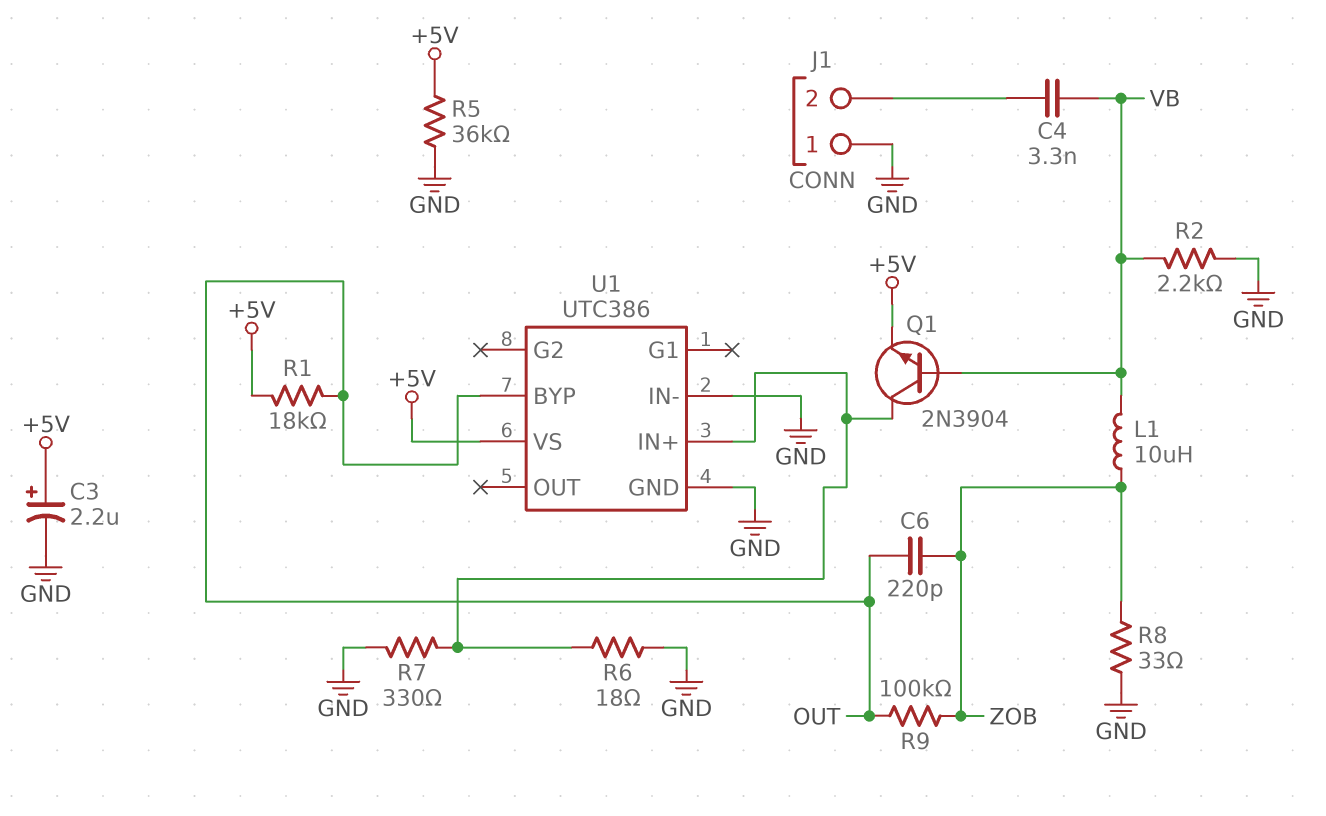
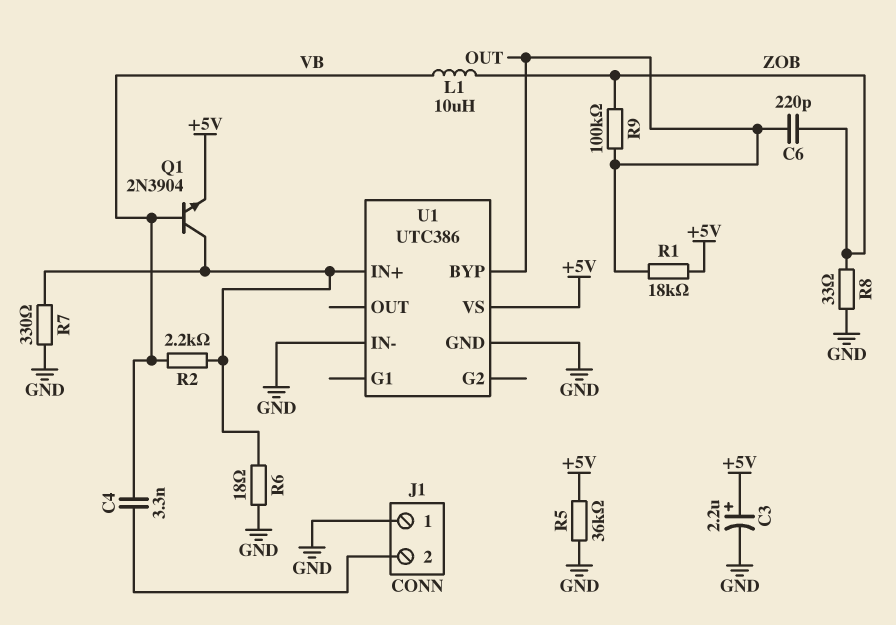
R2: 2.2k (GND, VB) -> 2.2k (U1/IN+, VB)

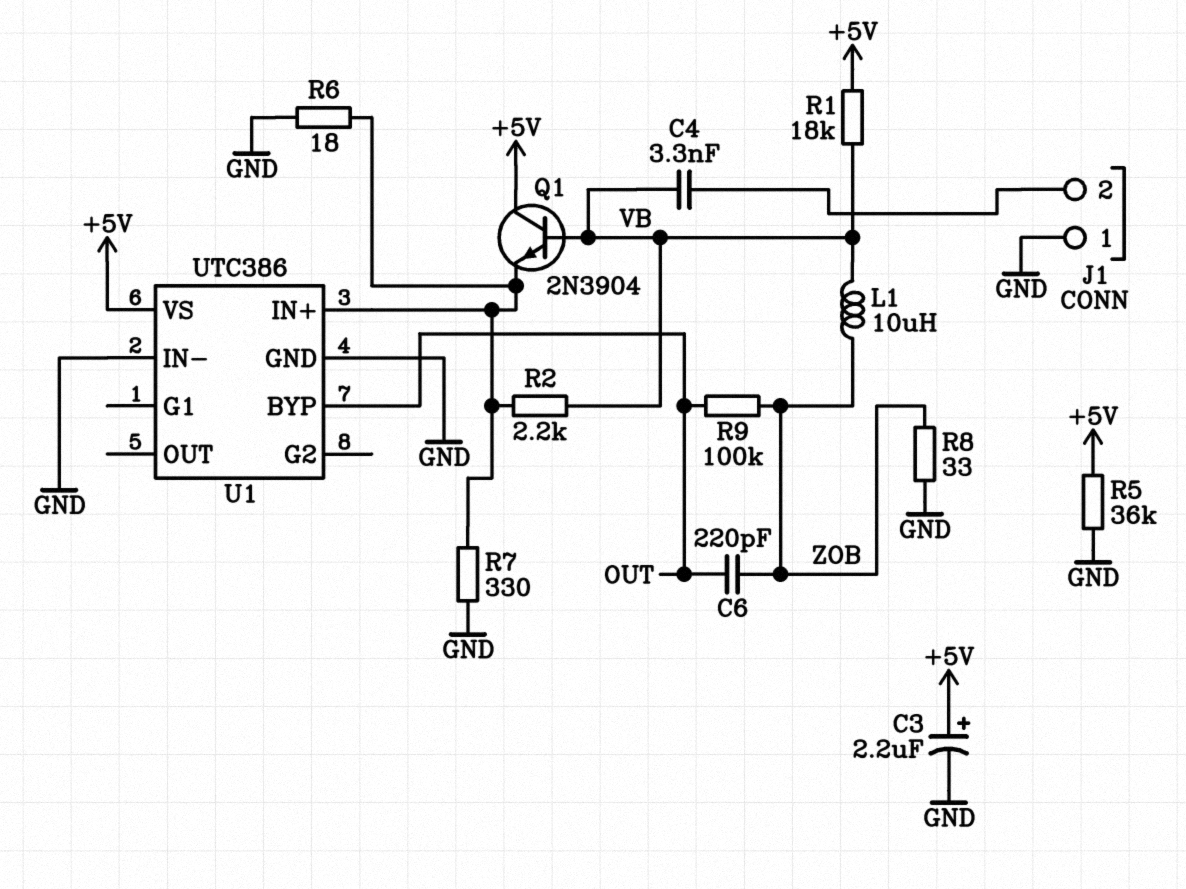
Q1: NPN 2N3904 (B VB, C U1/IN+, E +5V) -> NPN 2N3904 (B VB, C +5V, E U1/IN+)
R1: 18k (+5V, OUT) -> 18k (+5V, VB)

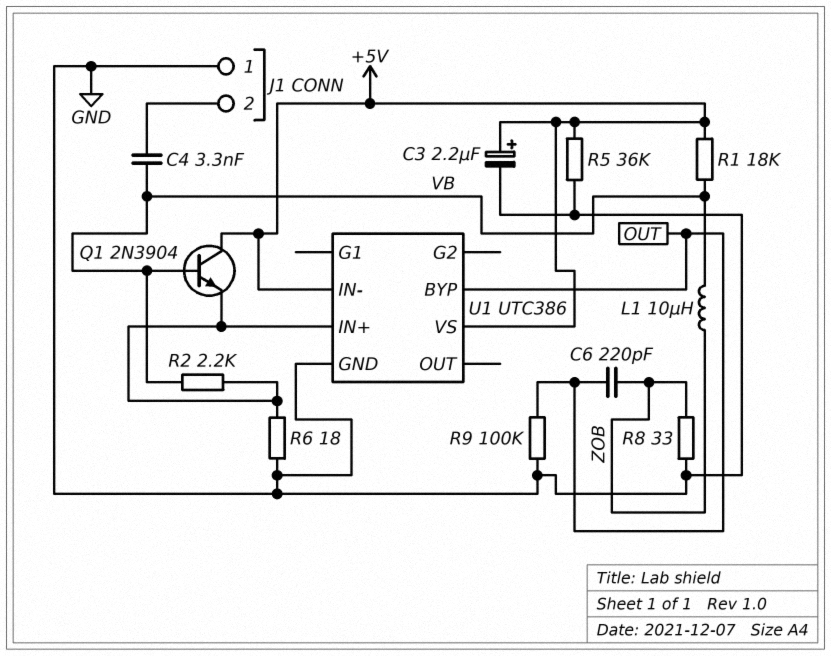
R7: 330 (GND, U1/IN+) -> none
R9: 100k (OUT, ZOB) -> 100k (GND, OUT)
U1 pin IN-: GND -> +5V

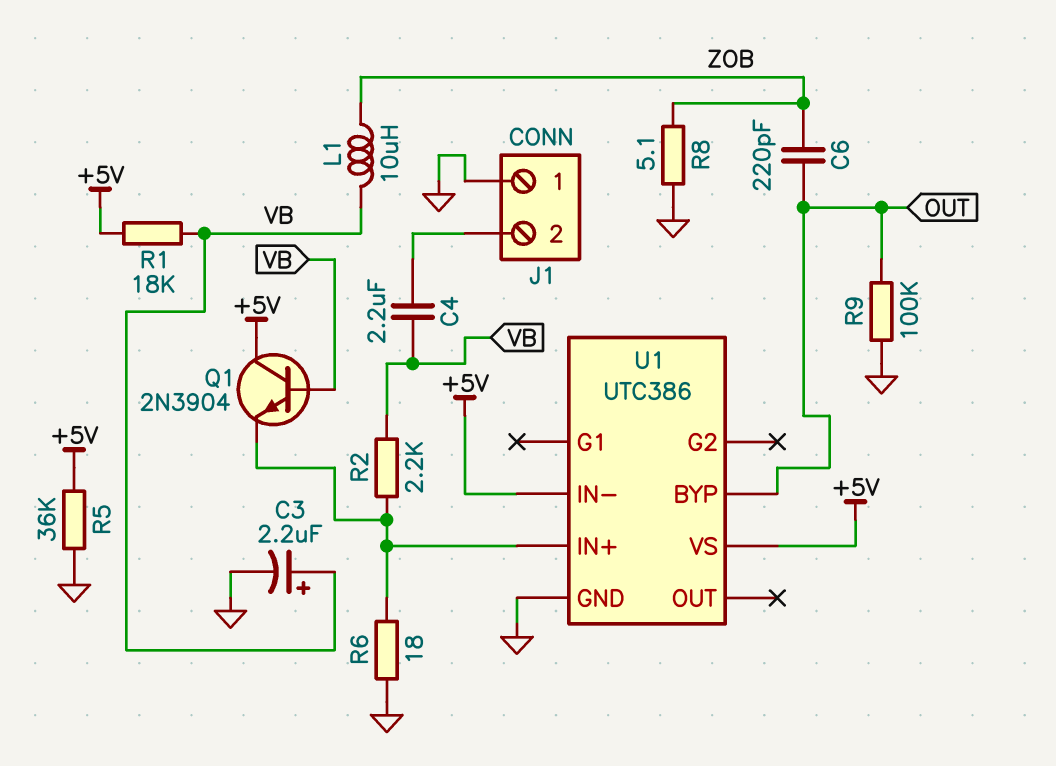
C3: 2.2uF (plus +5V, minus GND) -> 2.2uF (plus VB, minus GND)
C4: 3.3nF (J1/2, VB) -> 2.2uF (J1/2, VB)
R8: 33 (GND, ZOB) -> 5.1 (GND, ZOB)

